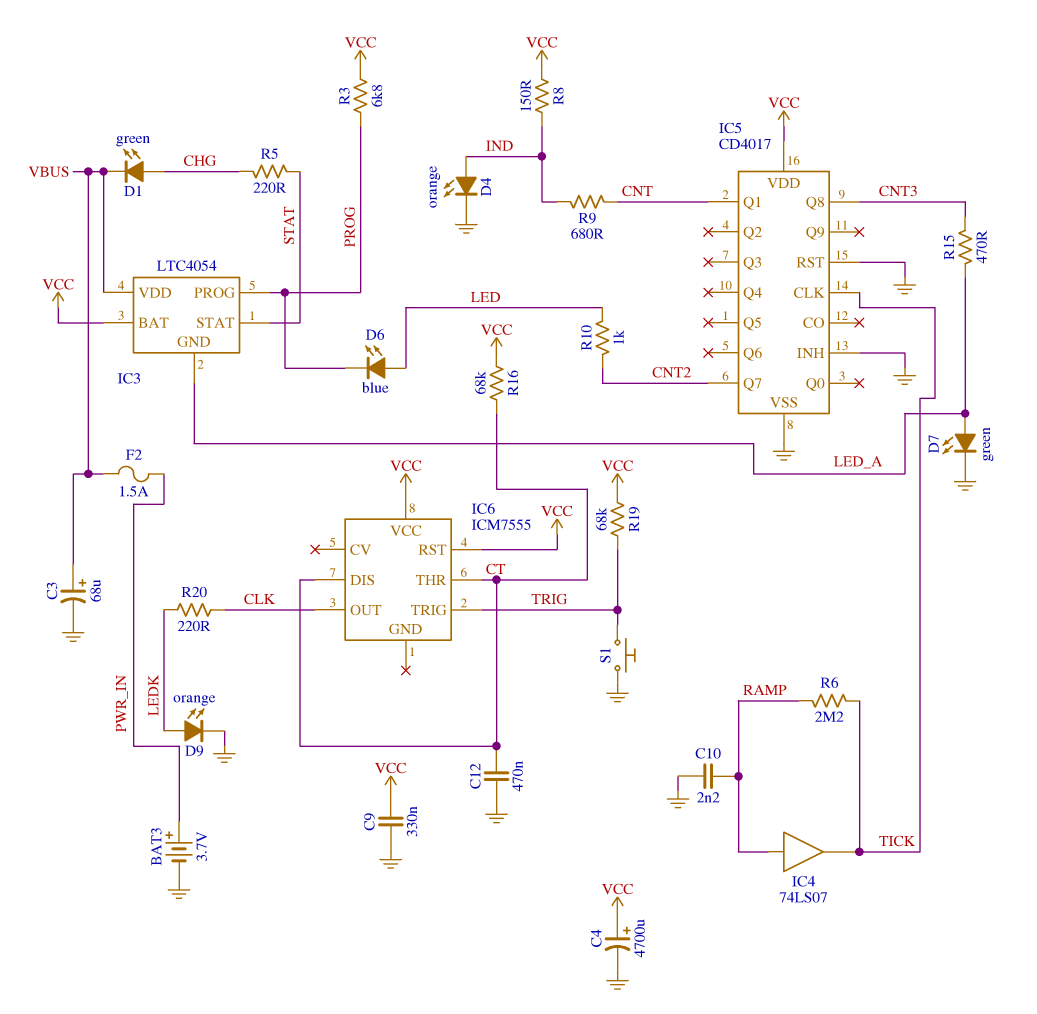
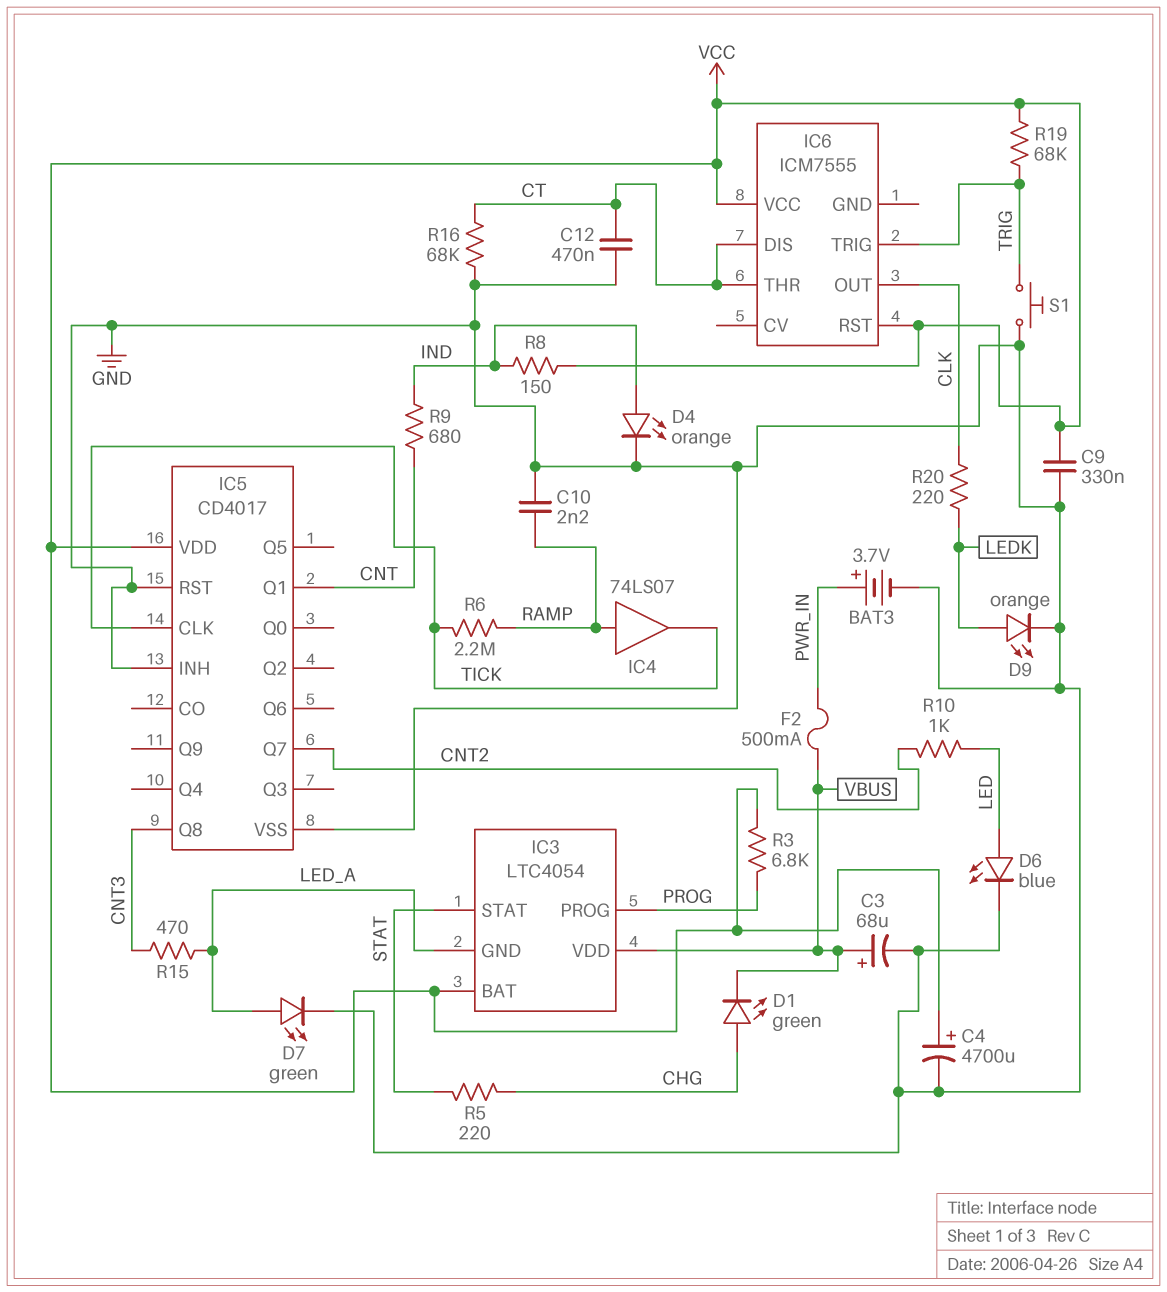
D6: LED blue (A LED, K PROG) -> LED blue (A LED, K GND)
F2: 1.5A (PWR_IN, VBUS) -> 500mA (PWR_IN, VBUS)
R16: 68k (CT, VCC) -> 68k (CT, GND)

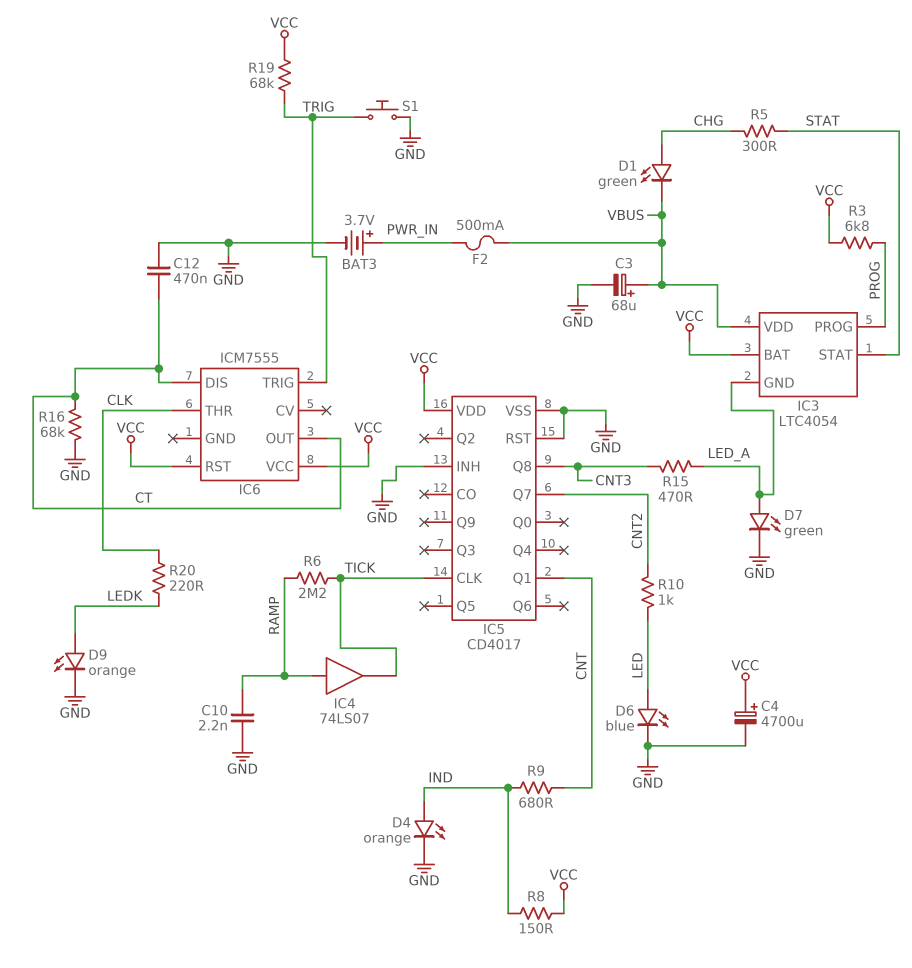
C9: 330nF (GND, VCC) -> none
IC6 pin OUT: CLK -> CT
IC6 pin THR: CT -> CLK
R5: 220 (CHG, STAT) -> 300 (CHG, STAT)

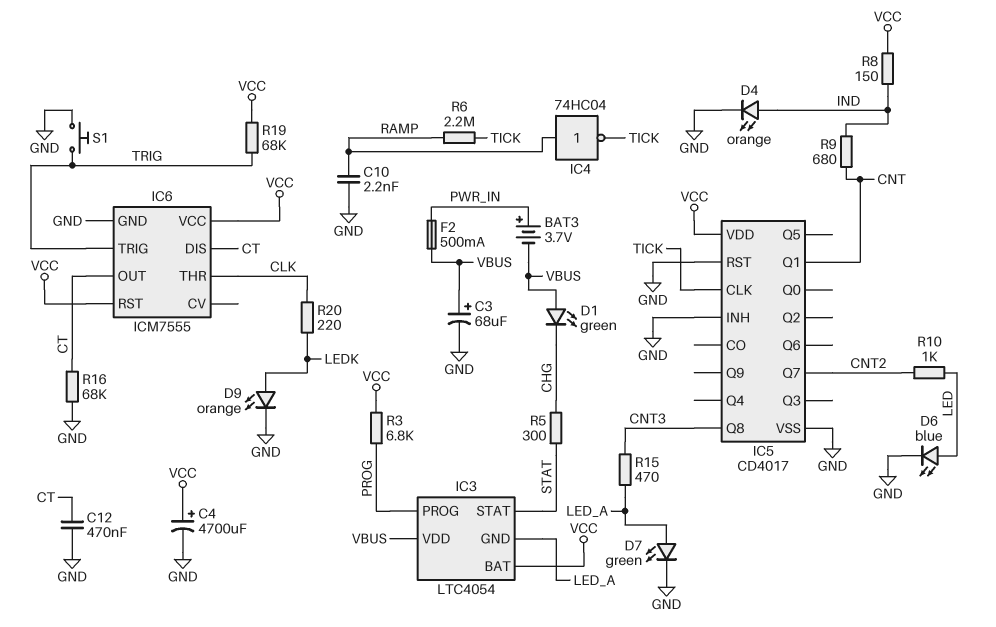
BAT3: 3.7V (plus PWR_IN, minus GND) -> 3.7V (plus PWR_IN, minus VBUS)
D1: LED green (A CHG, K VBUS) -> LED green (A VBUS, K CHG)
IC4: buffer 74LS07 (in RAMP, out TICK) -> NOT 74HC04 (in RAMP, out TICK)
IC6 pin GND: none -> GND

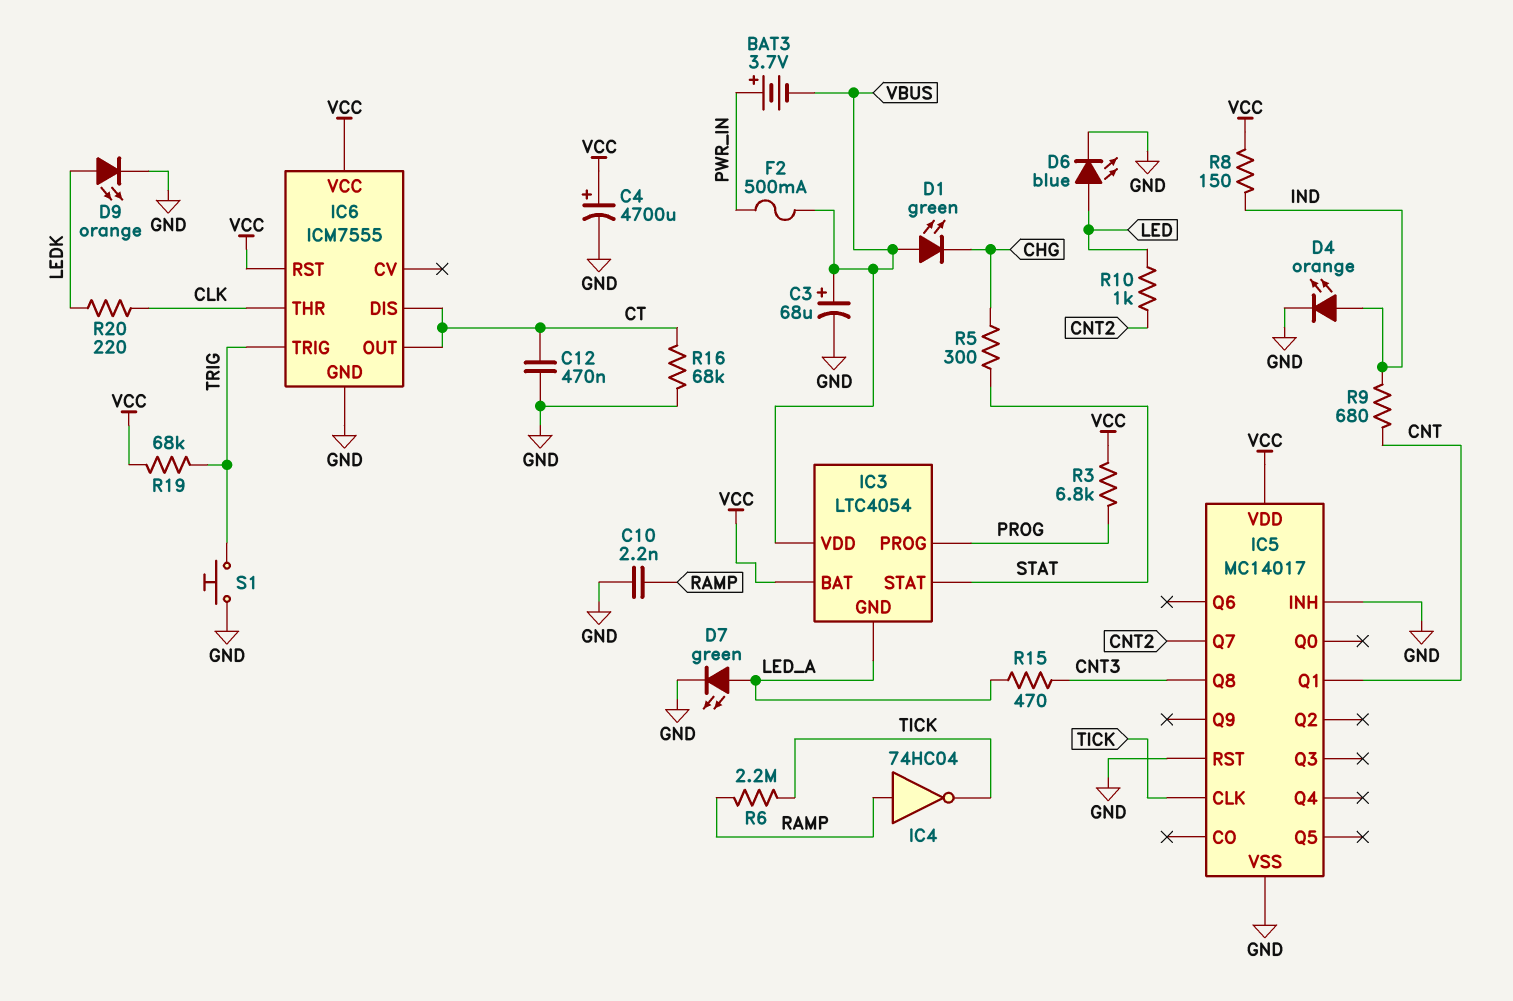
IC5: CD4017 -> MC14017

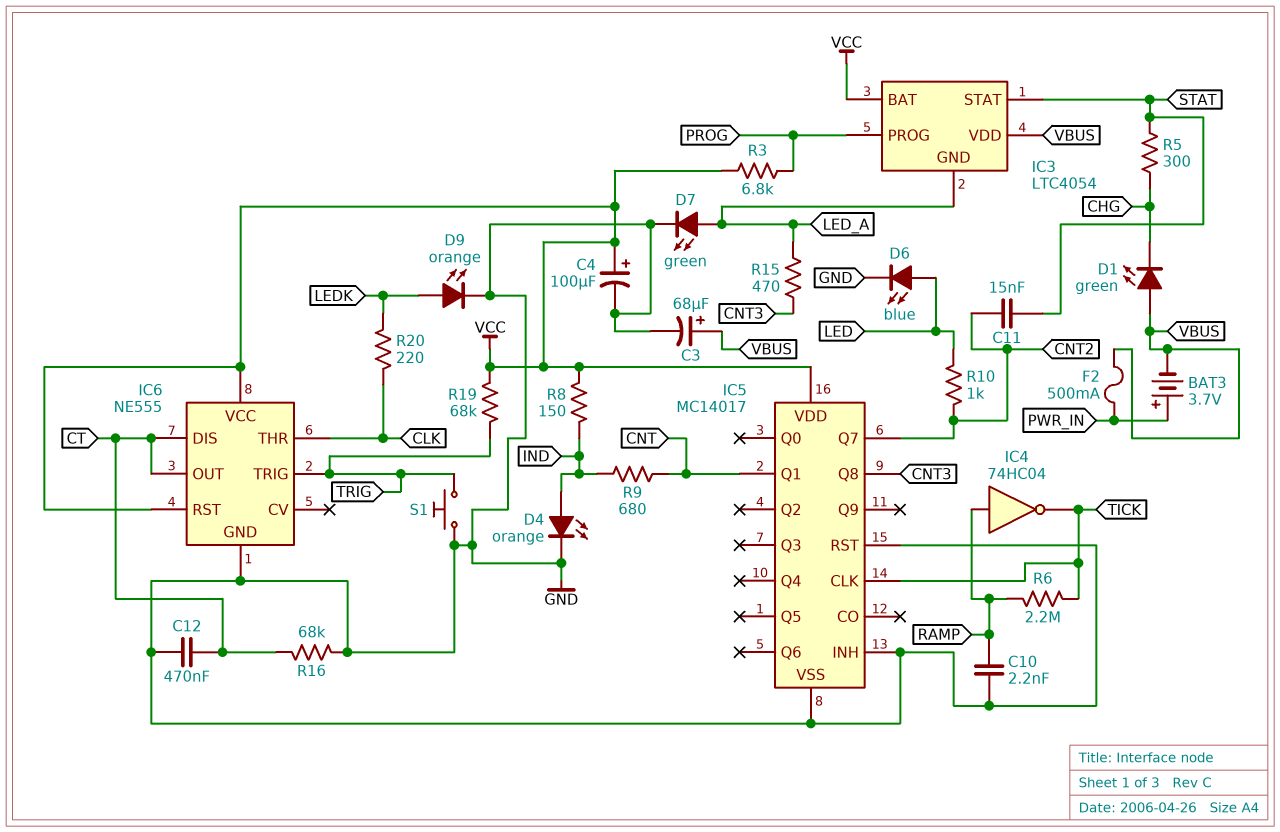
C4: 4700uF (plus VCC, minus GND) -> 100uF (plus VCC, minus GND)
C11: none -> 15nF (CNT2, STAT)
IC6: ICM7555 -> NE555

